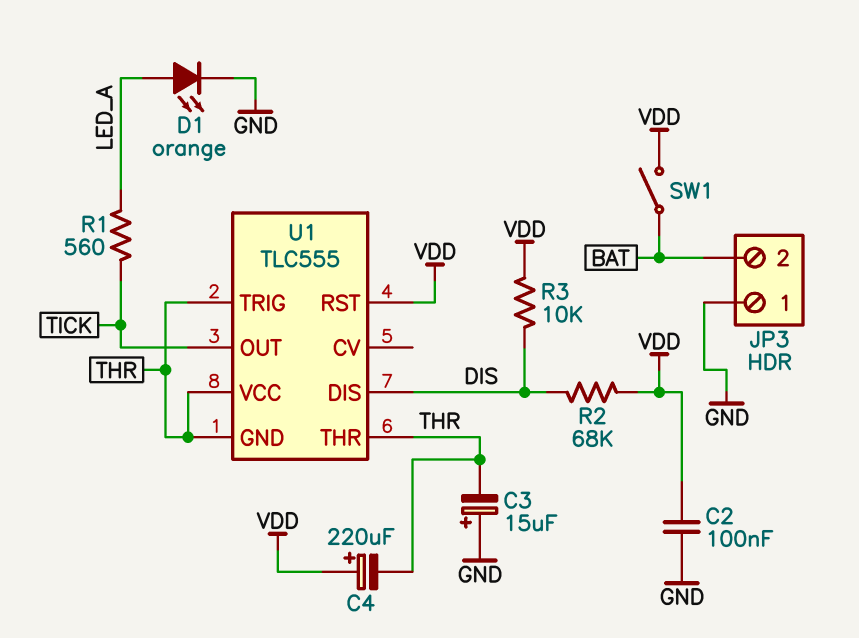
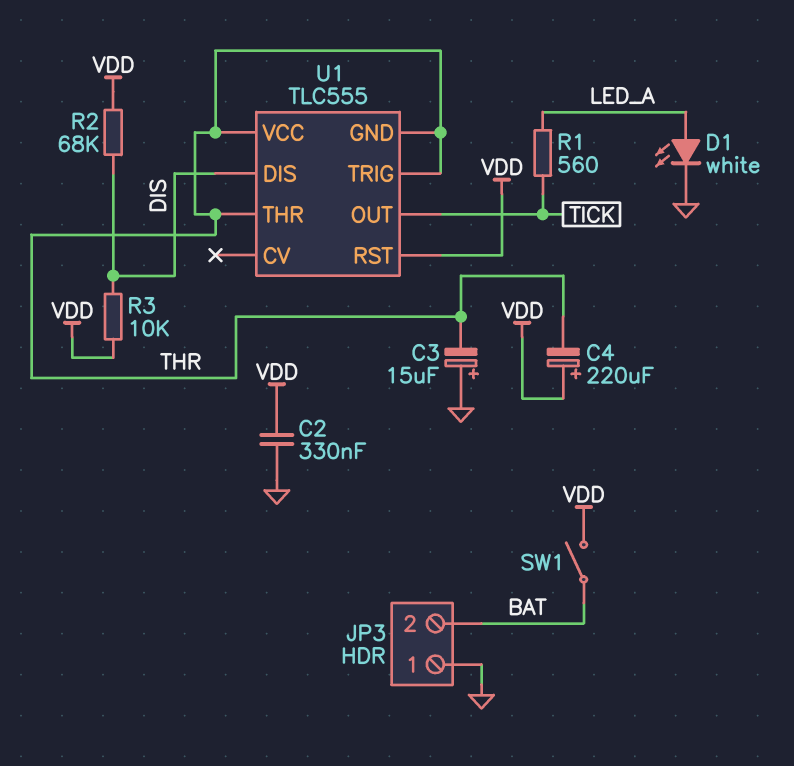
C2: 100nF (GND, VDD) -> 330nF (GND, VDD)
D1: LED orange (A LED_A, K GND) -> LED white (A LED_A, K GND)

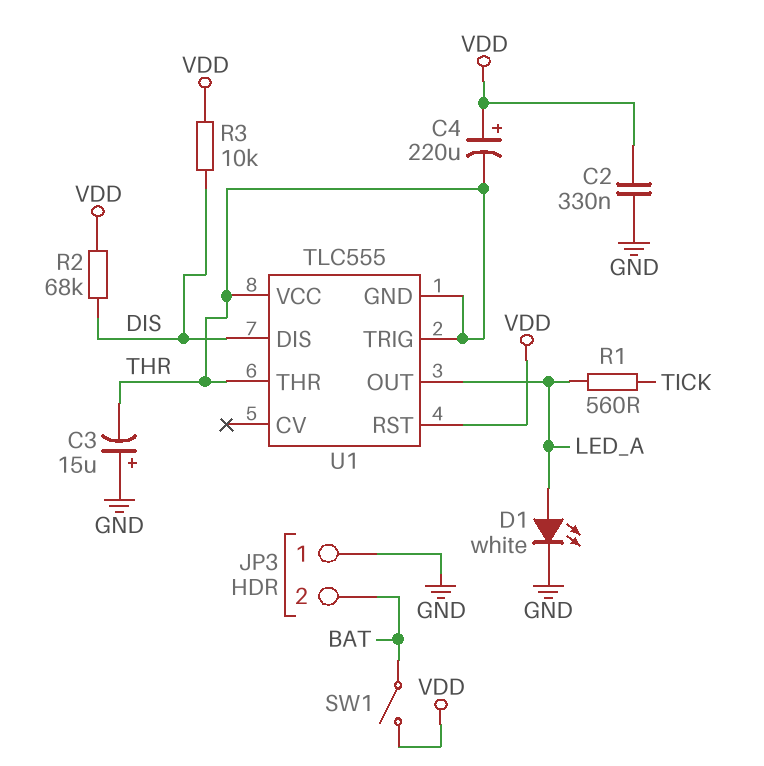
U1 pin OUT: TICK -> LED_A

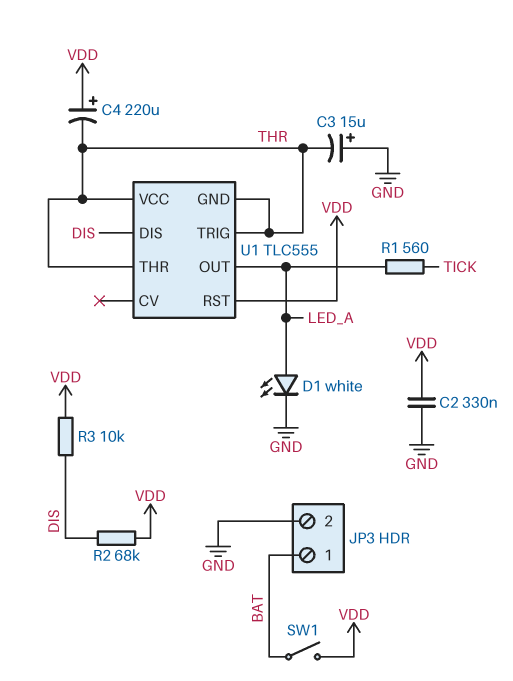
JP3 pin 1: GND -> BAT
JP3 pin 2: BAT -> GND

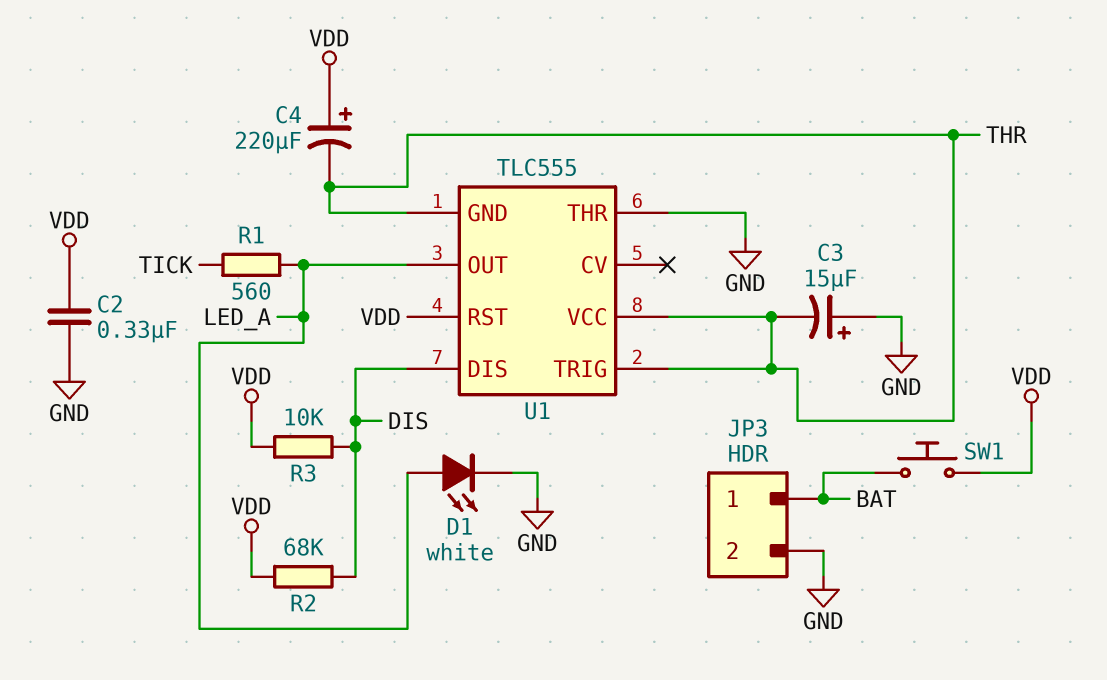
SW1: switch (BAT, VDD) -> button (BAT, VDD)
U1 pin THR: THR -> GND

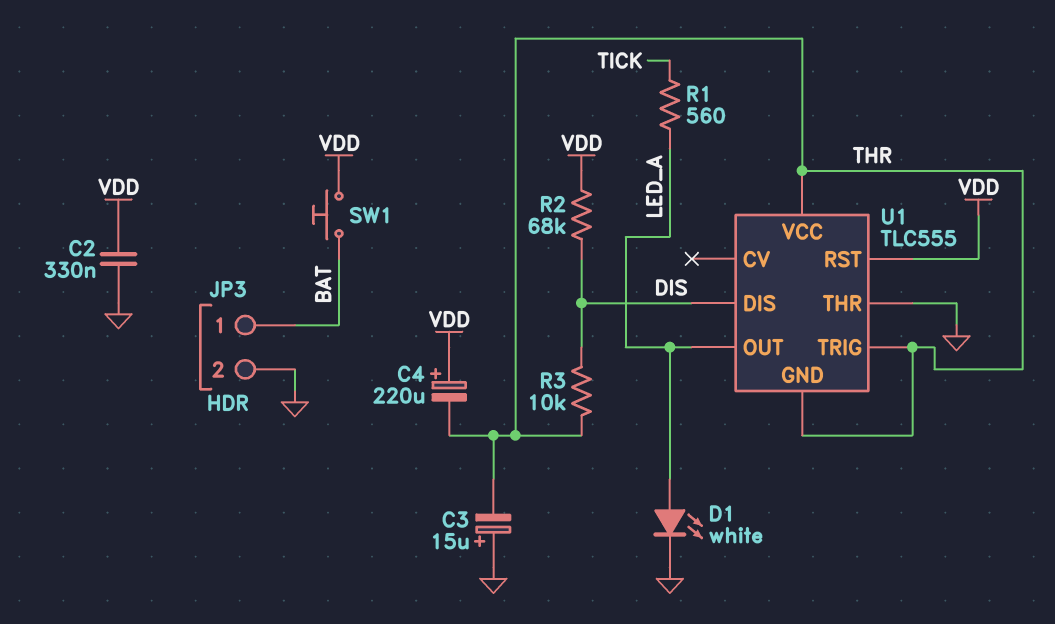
R3: 10k (DIS, VDD) -> 10k (DIS, THR)

